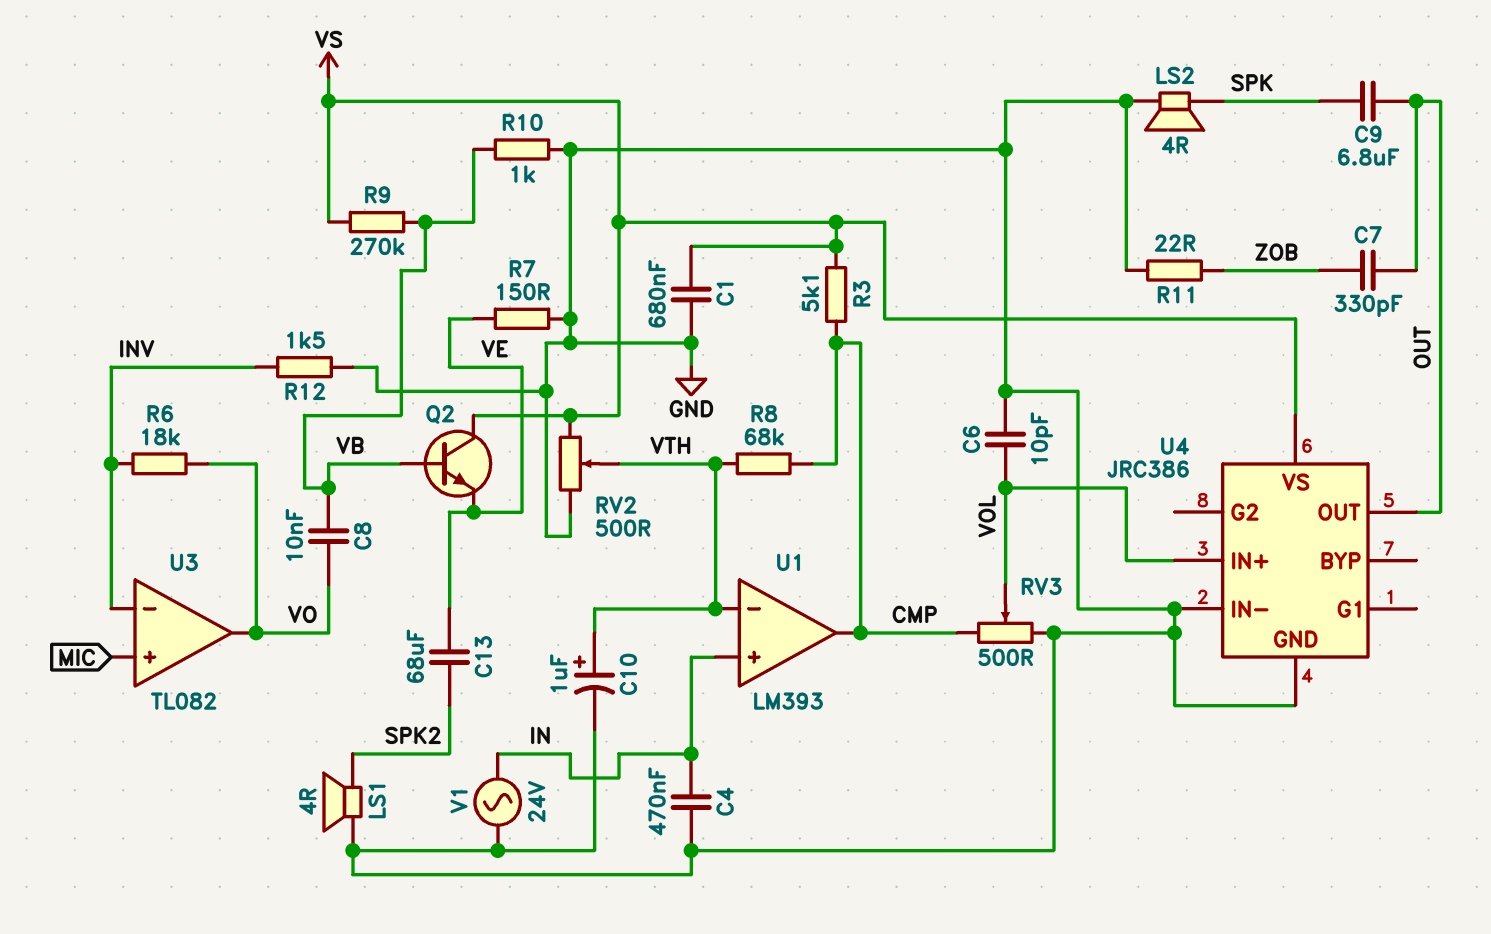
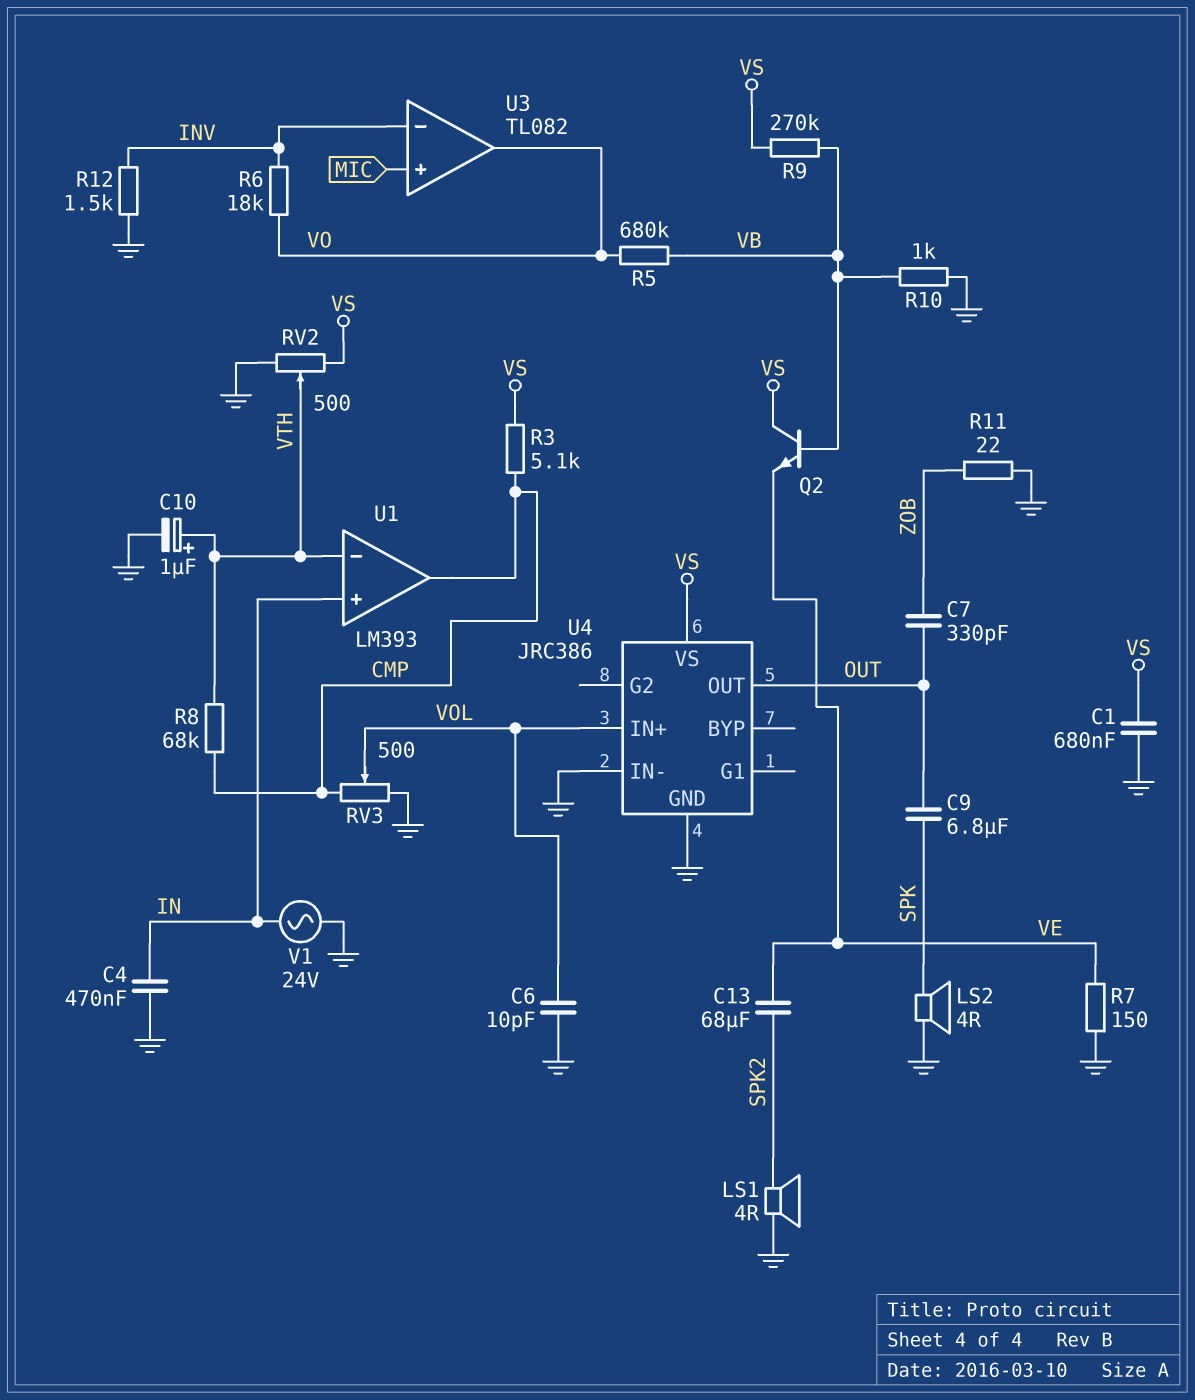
C8: 10nF (VB, VO) -> none
R5: none -> 680k (VB, VO)

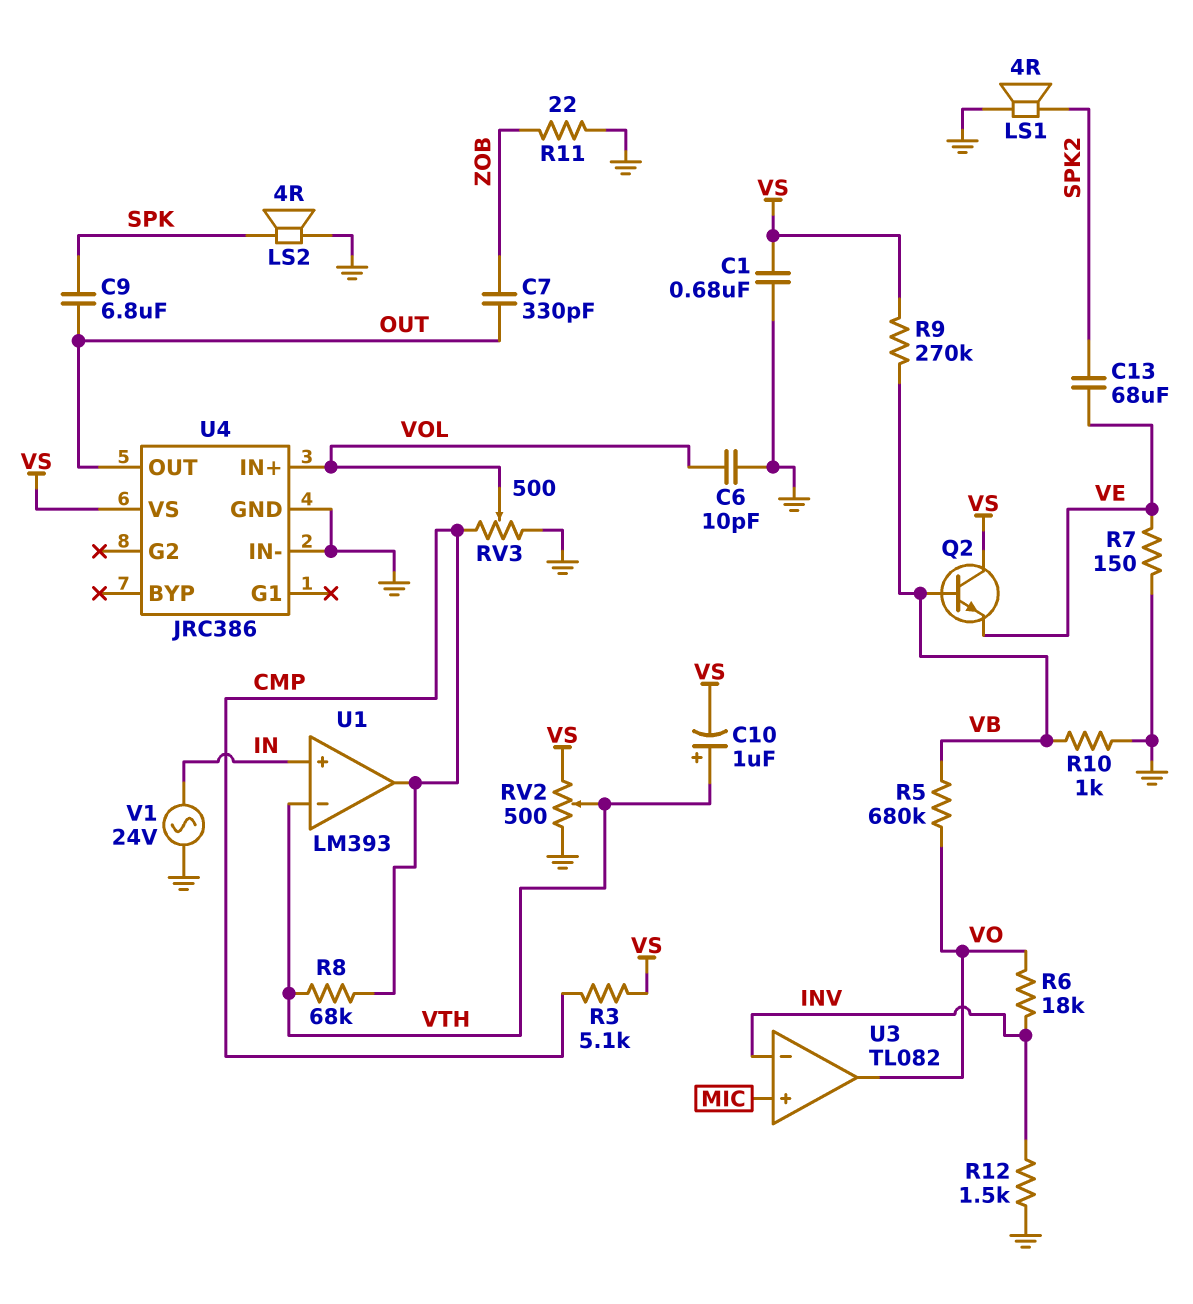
C4: 470nF (GND, IN) -> none
C10: 1uF (plus VTH, minus GND) -> 1uF (plus VTH, minus VS)

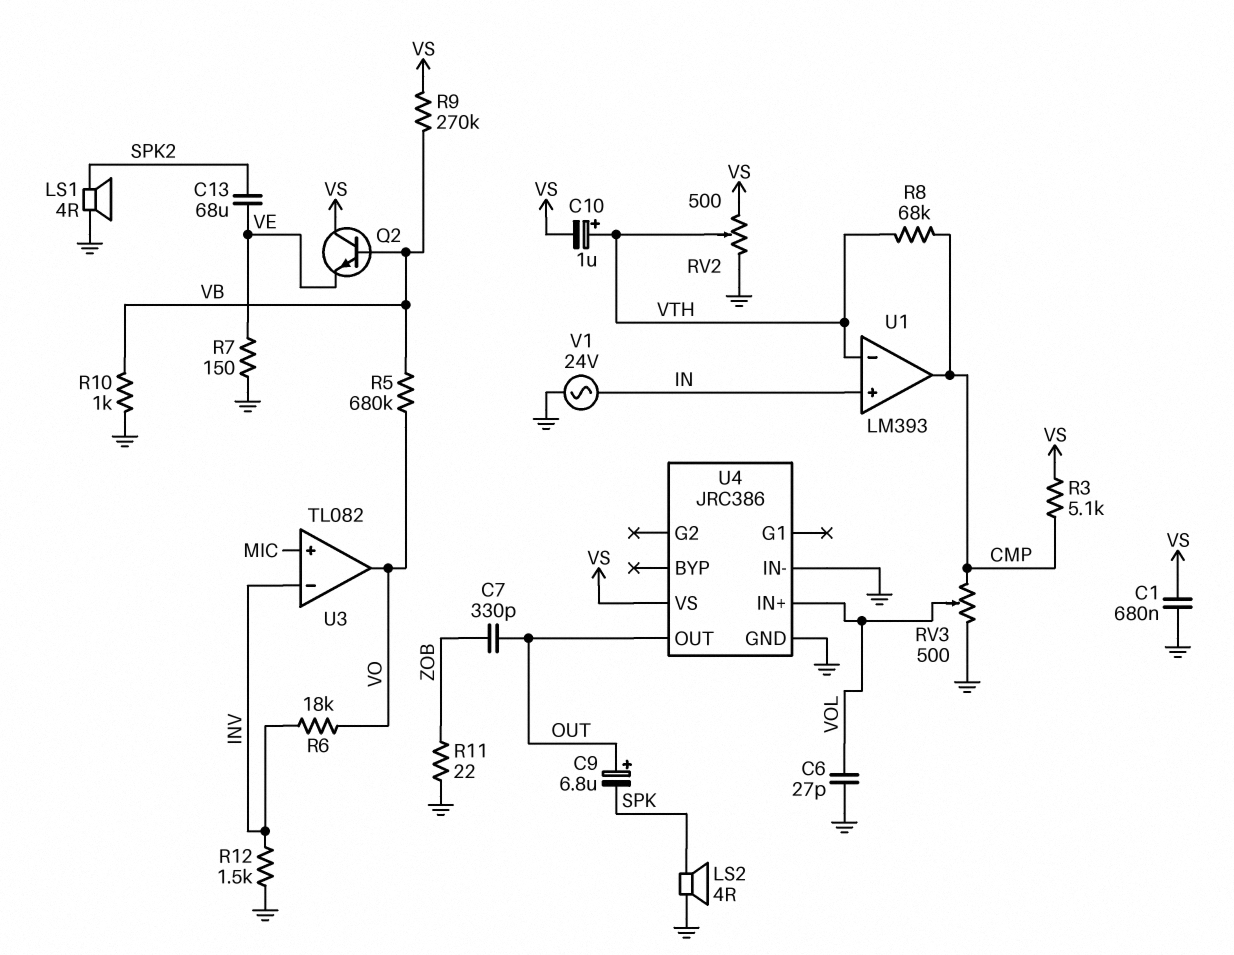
C6: 10pF (GND, VOL) -> 27pF (GND, VOL)
C9: 6.8uF (OUT, SPK) -> 6.8uF (plus OUT, minus SPK)

